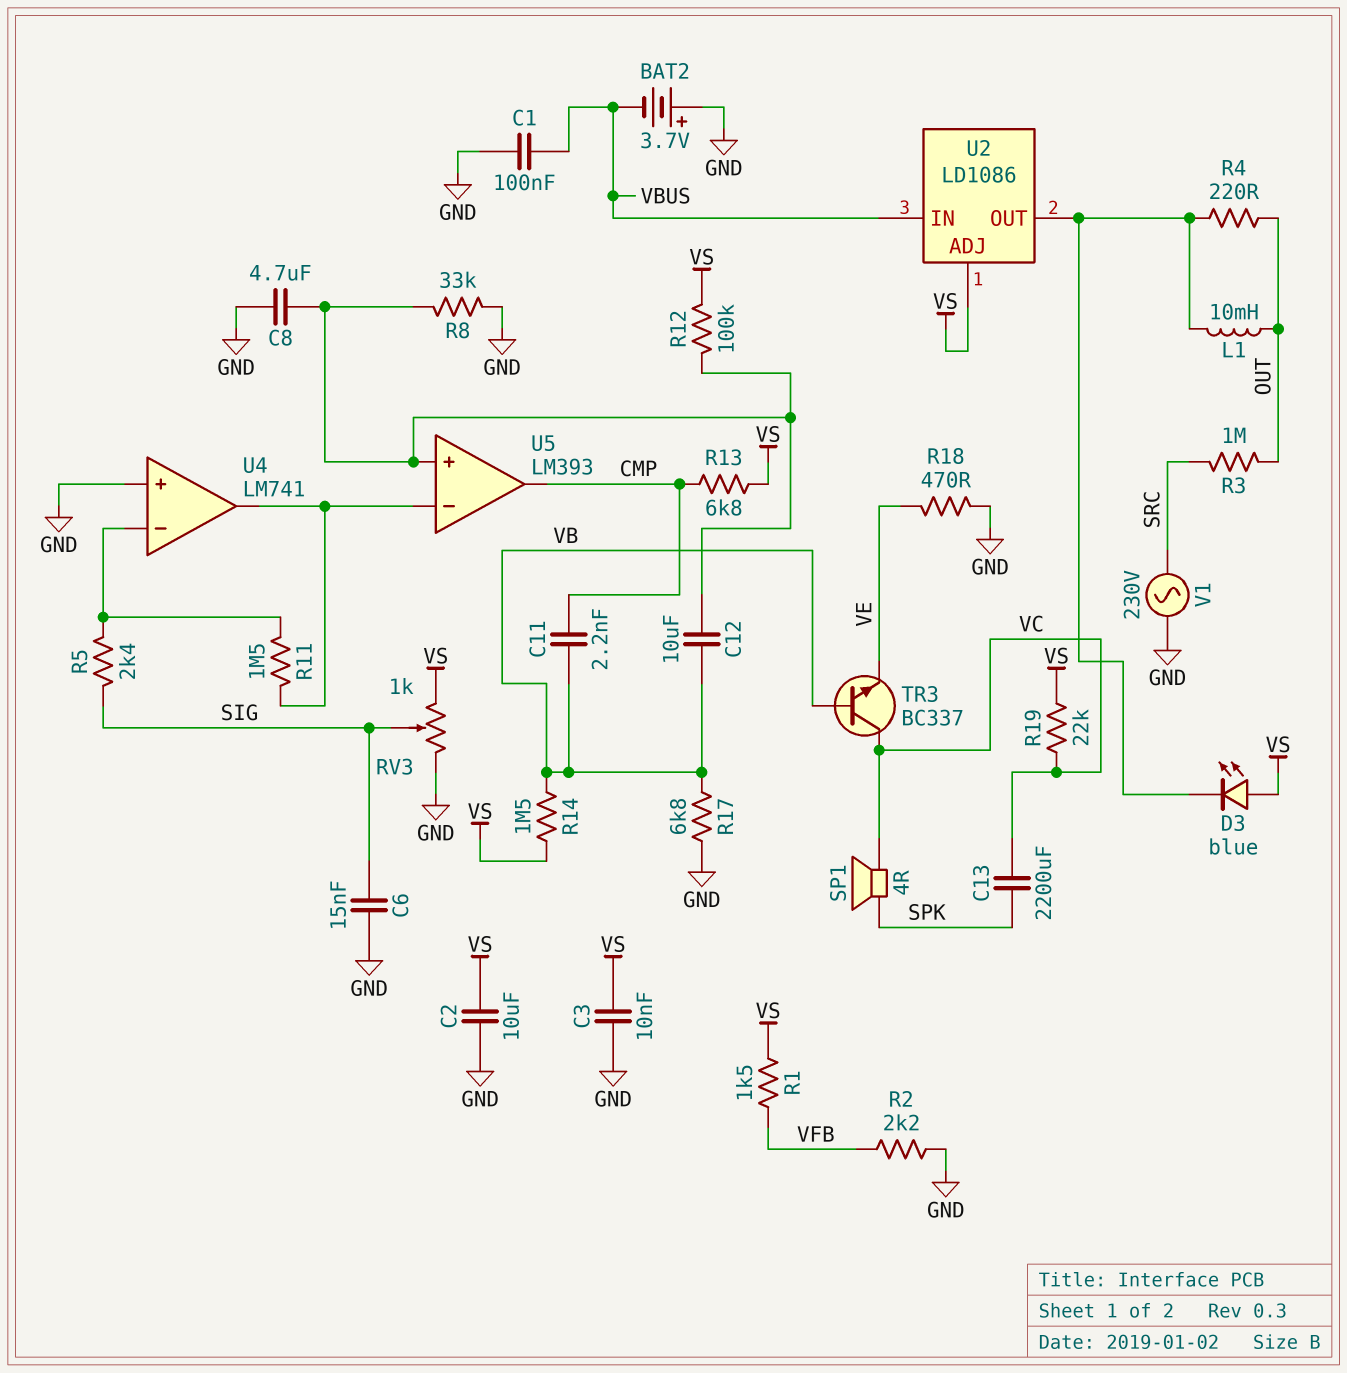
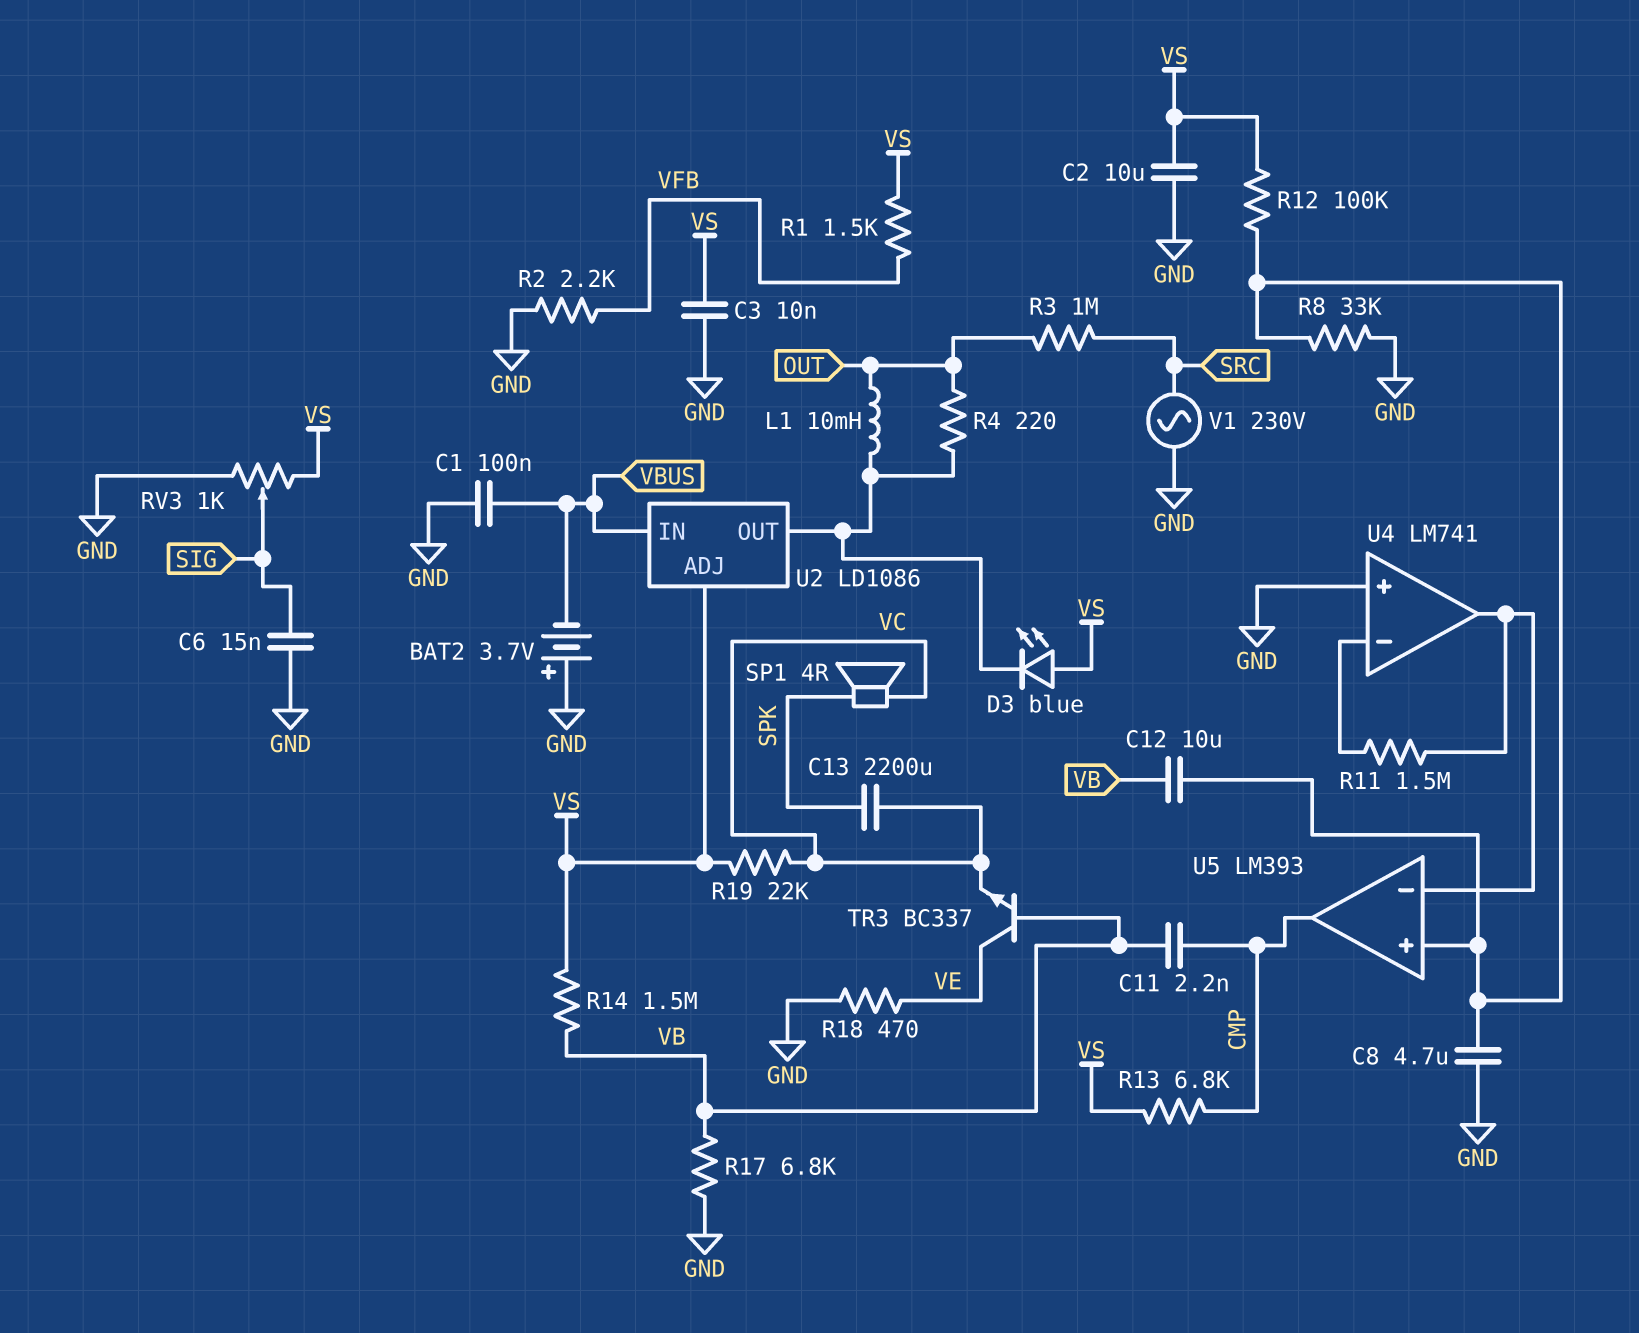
R5: 2.4k (SIG, U4/in-) -> none
TR3: NPN BC337 (B VB, C VC, E VE) -> NPN BC337 (B VB, C VE, E VC)

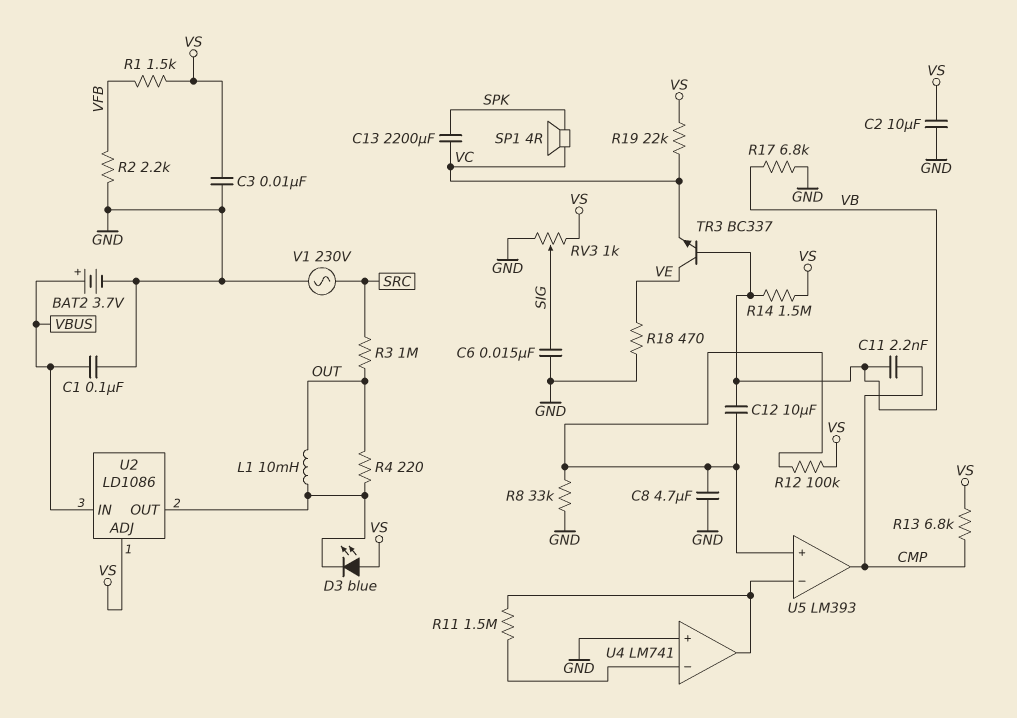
BAT2: 3.7V (plus GND, minus VBUS) -> 3.7V (plus VBUS, minus GND)

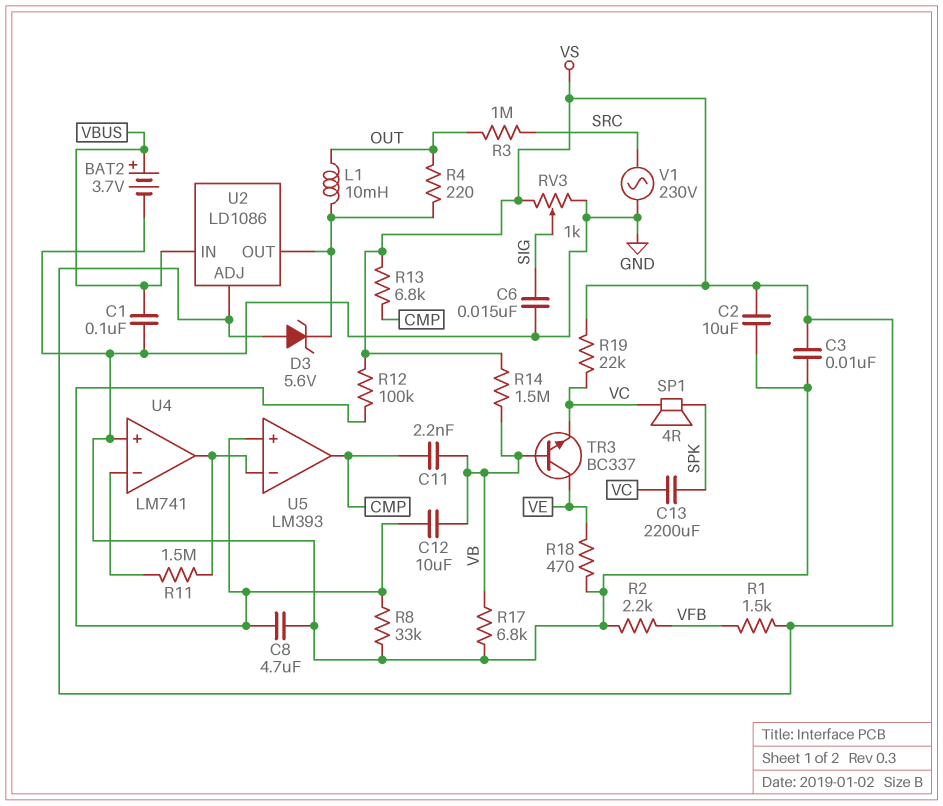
D3: LED blue (A VS, K U2/OUT) -> zener 5.6V (A VS, K U2/OUT)

